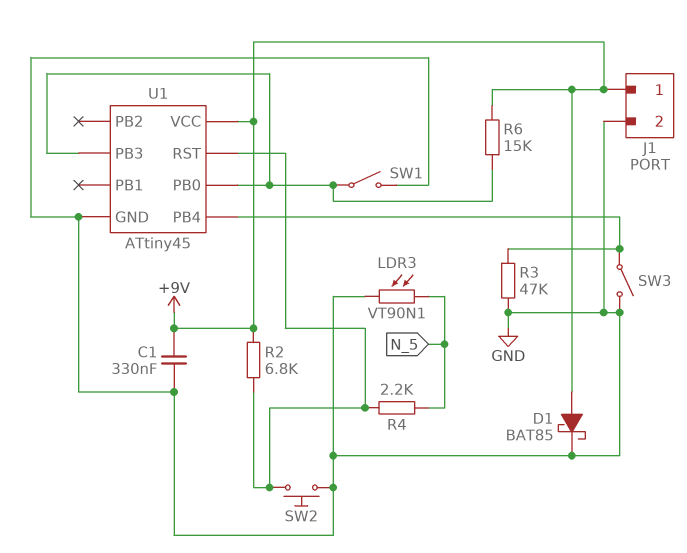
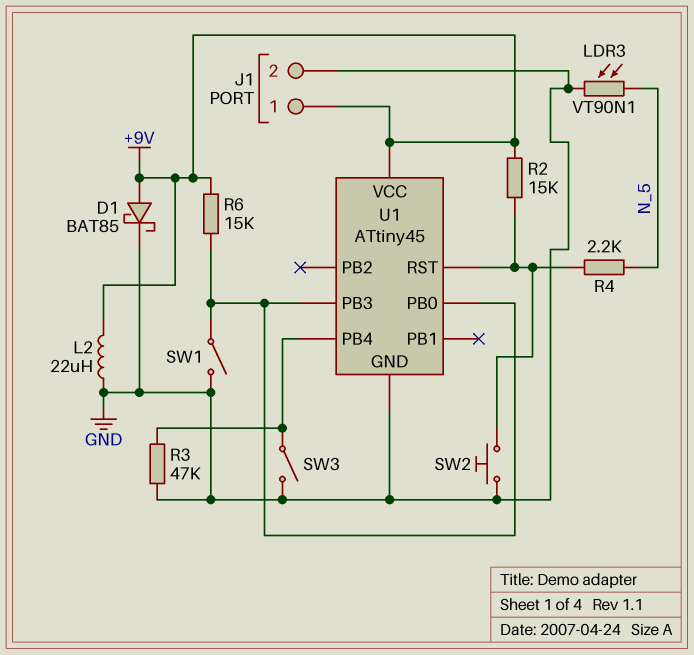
C1: 330nF (+9V, GND) -> none
L2: none -> 22uH (+9V, GND)
R2: 6.8k (+9V, U1/RST) -> 15k (+9V, U1/RST)

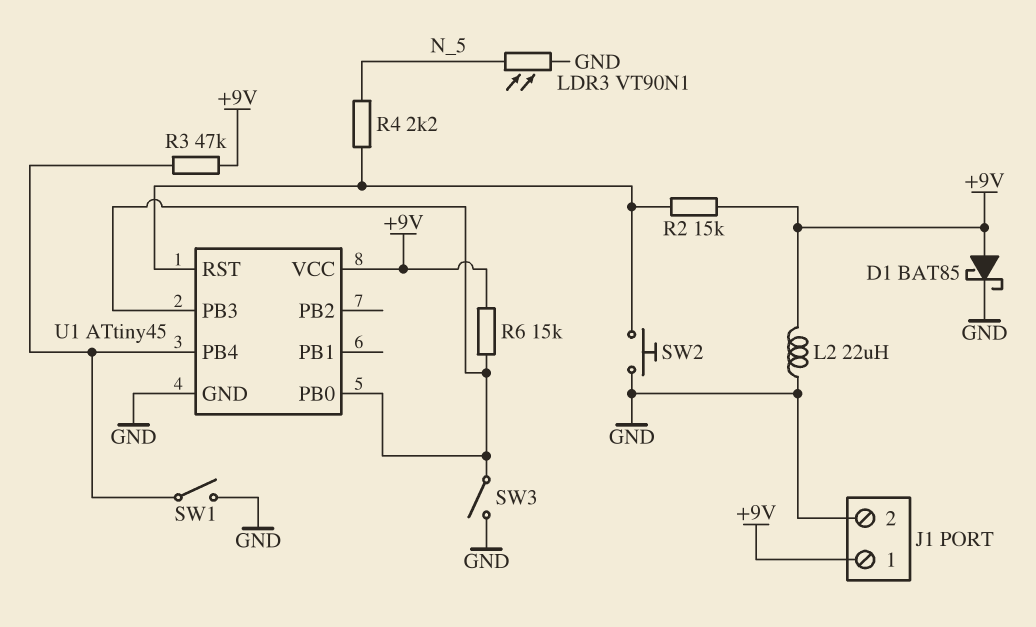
R3: 47k (GND, U1/PB4) -> 47k (+9V, U1/PB4)
SW1: switch (GND, U1/PB0) -> switch (GND, U1/PB4)
SW3: switch (GND, U1/PB4) -> switch (GND, U1/PB0)

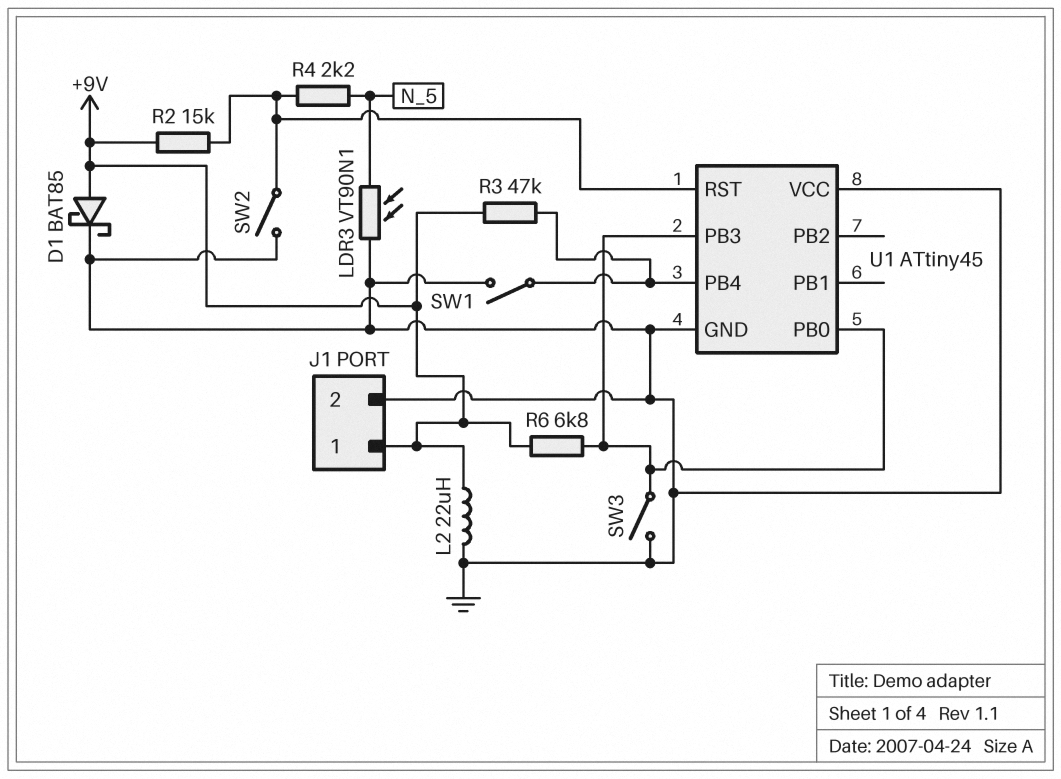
R6: 15k (+9V, U1/PB0) -> 6.8k (+9V, U1/PB0)
SW2: button (GND, U1/RST) -> switch (GND, U1/RST)
U1 pin VCC: +9V -> GND

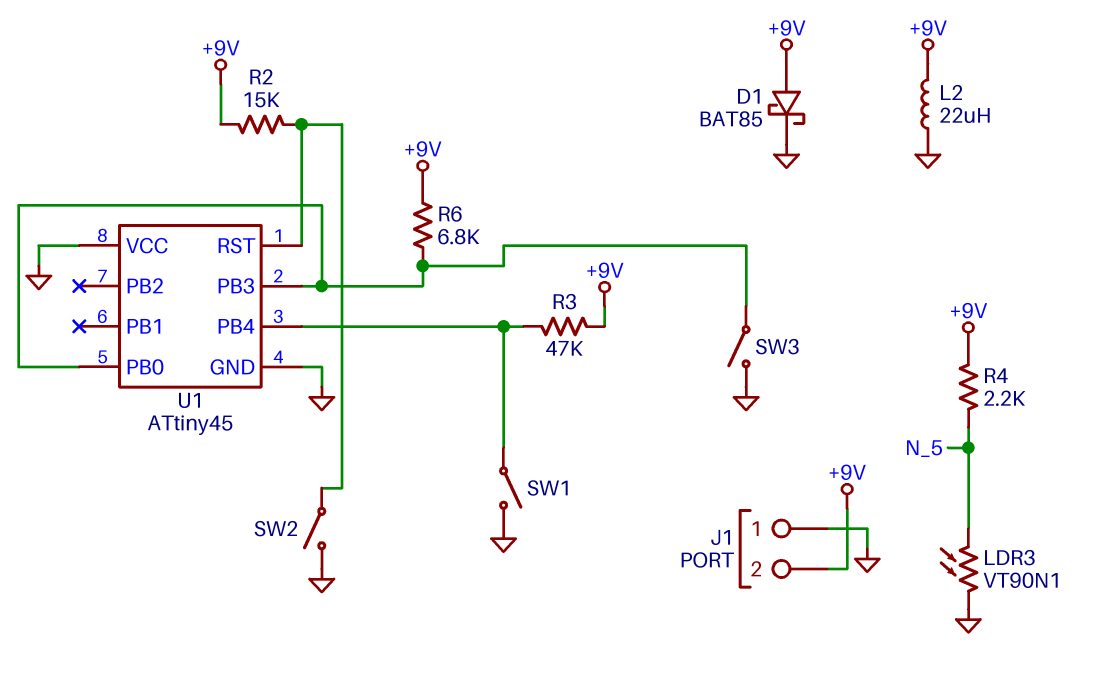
J1 pin 1: +9V -> GND
J1 pin 2: GND -> +9V
R4: 2.2k (N_5, U1/RST) -> 2.2k (+9V, N_5)

